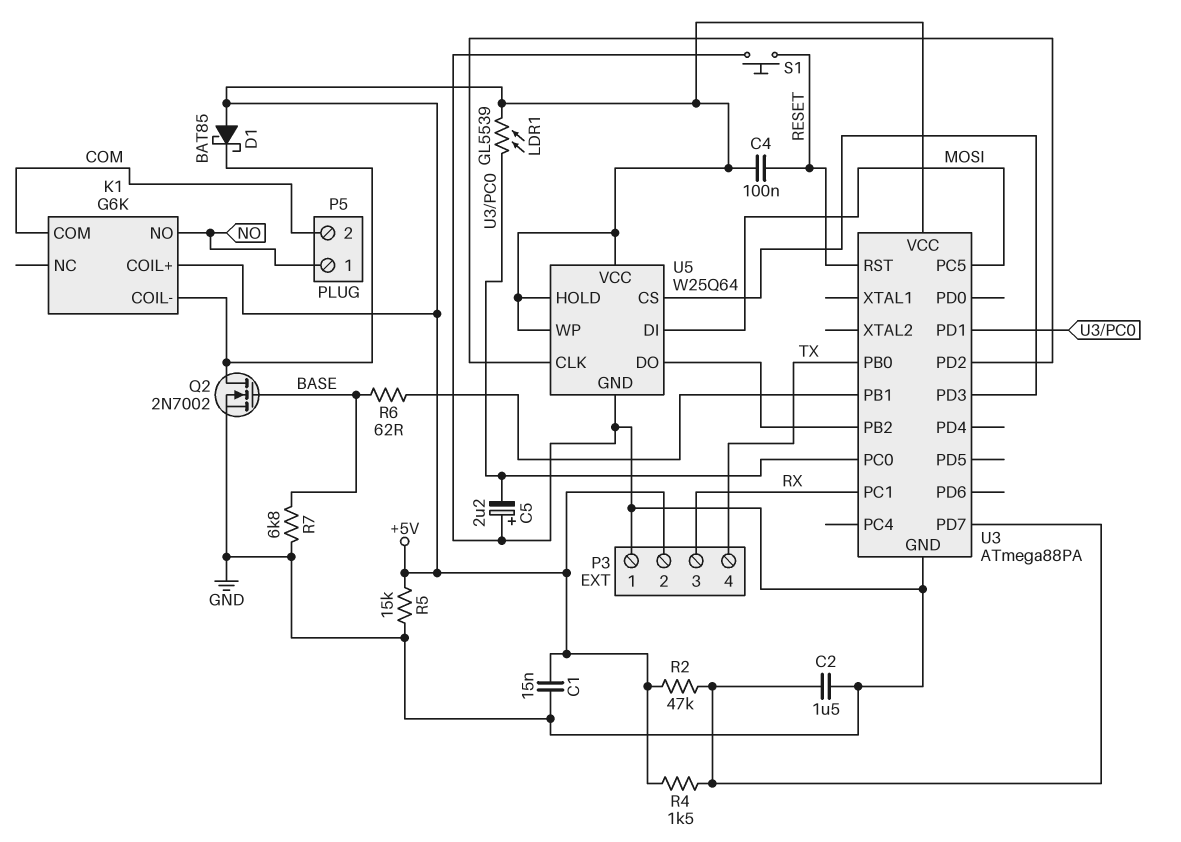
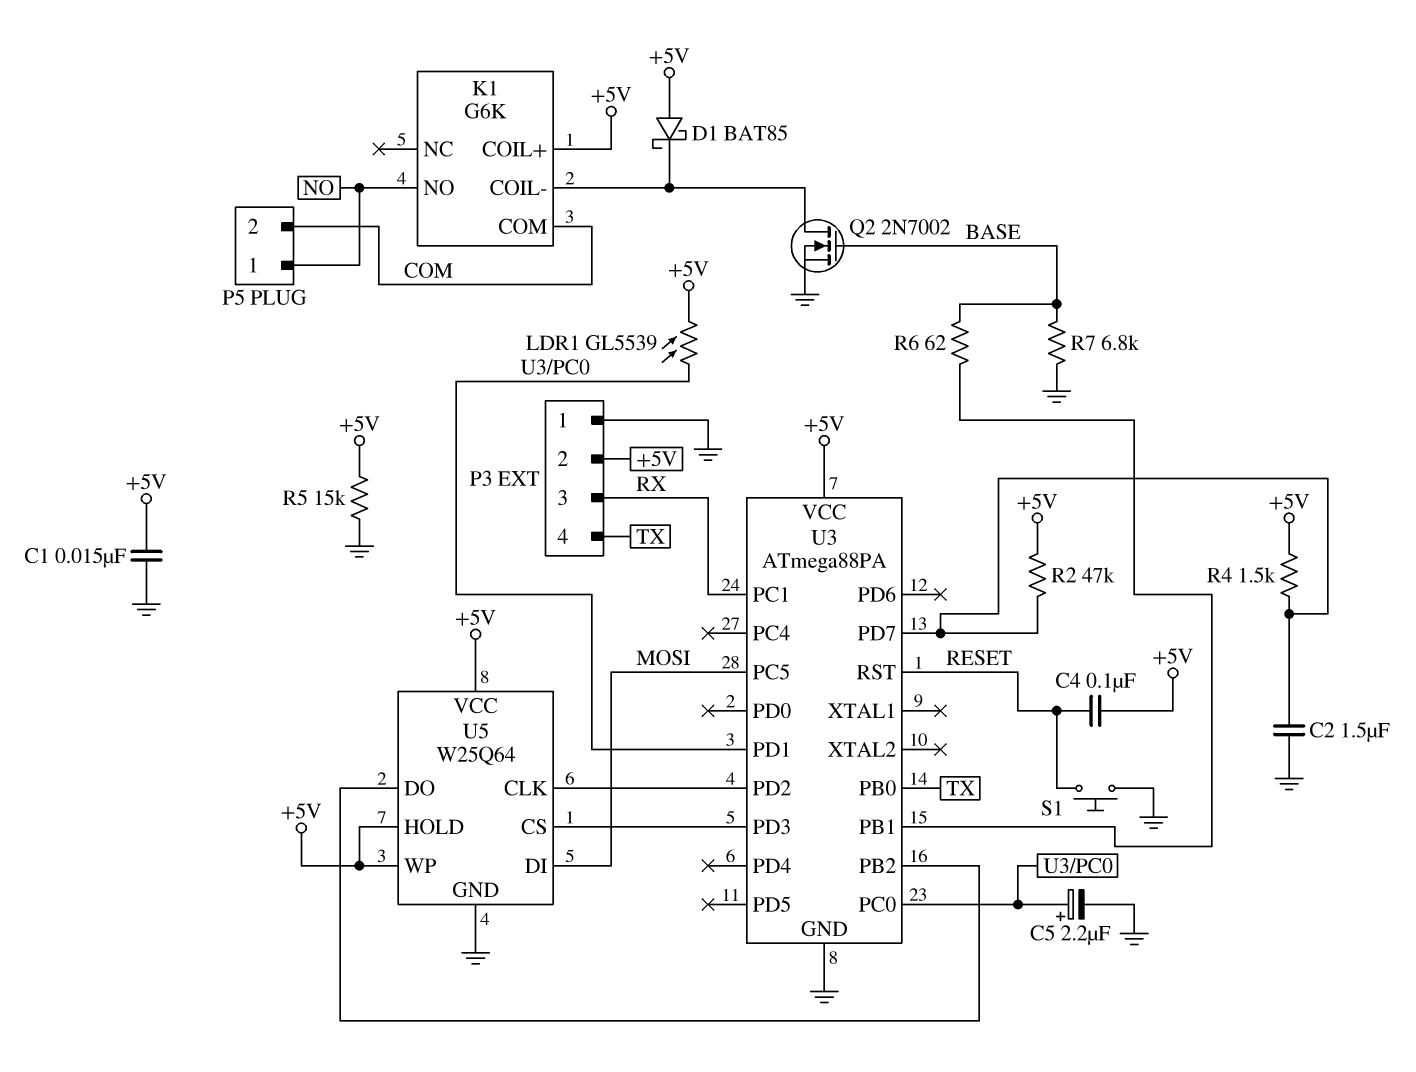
C5: 2.2uF (plus GND, minus U3/PC0) -> 2.2uF (plus U3/PC0, minus GND)

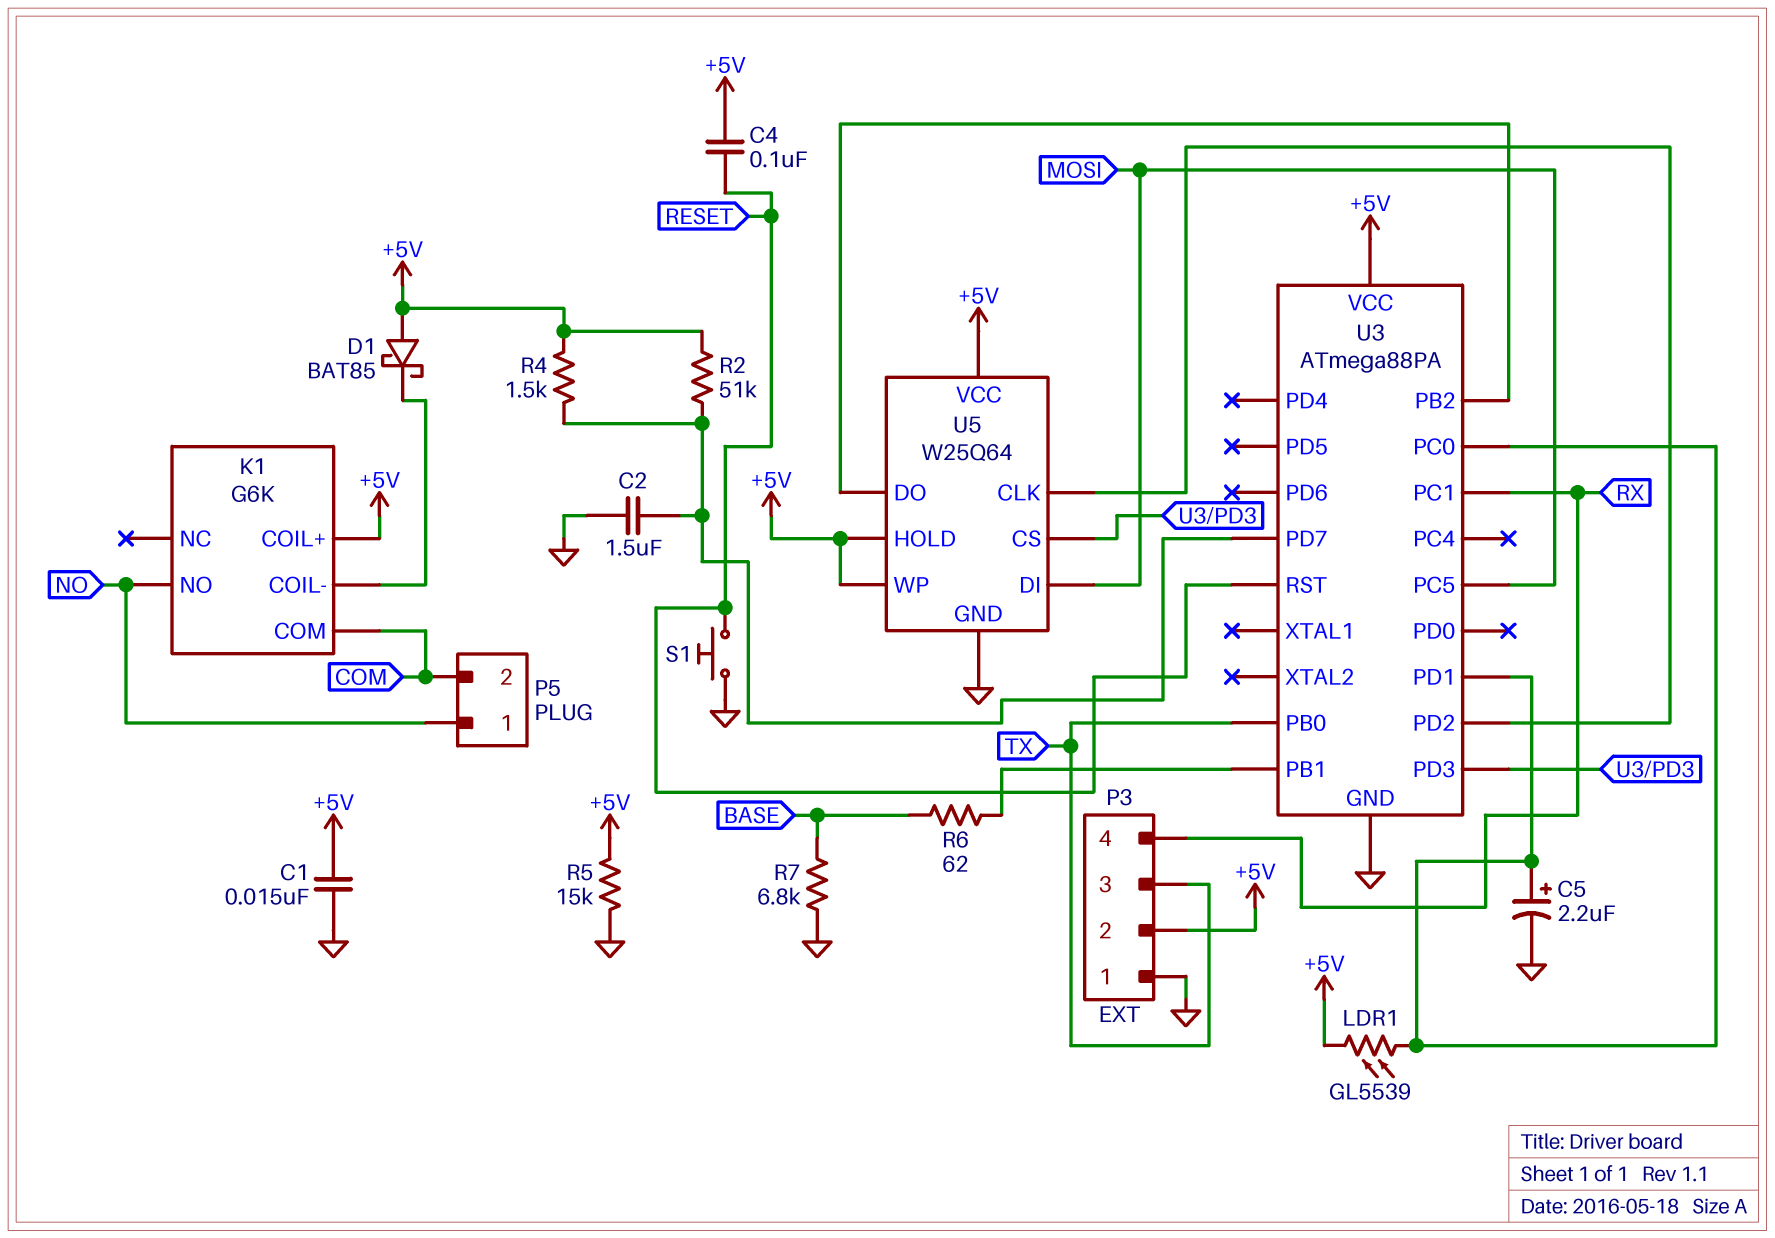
P3 pin 3: RX -> TX
P3 pin 4: TX -> RX
Q2: NMOS 2N7002 (G BASE, D K1/COIL-, S GND) -> none
R2: 47k (+5V, U3/PD7) -> 51k (+5V, U3/PD7)

